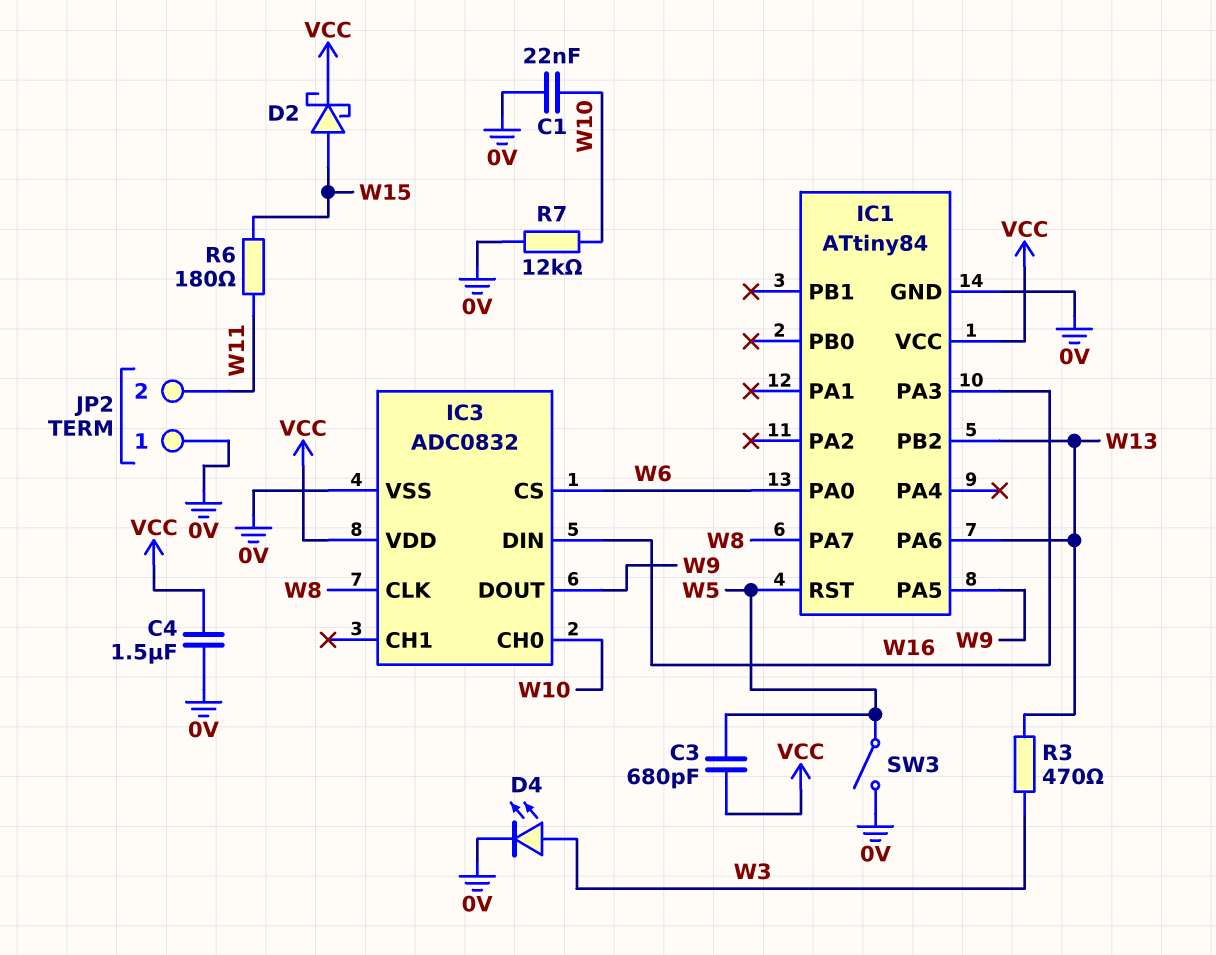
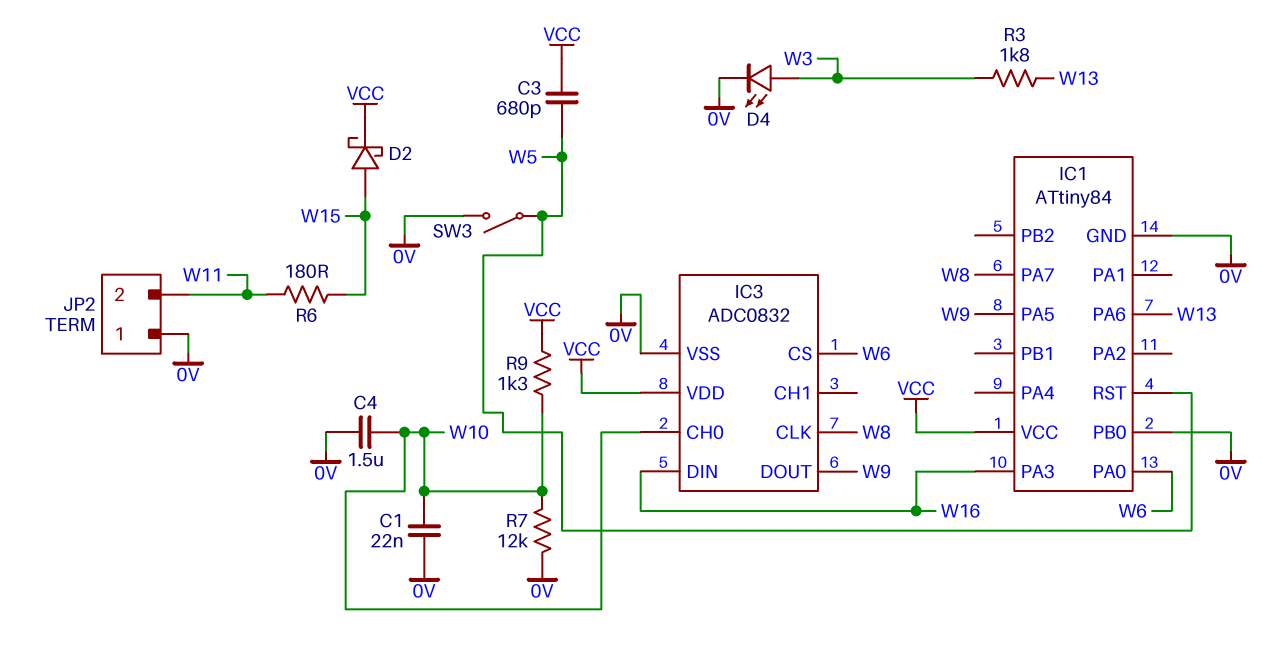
C4: 1.5uF (0V, VCC) -> 1.5uF (0V, W10)
IC1 pin PB0: none -> 0V
IC1 pin PB2: W13 -> none
R3: 470 (W3, W13) -> 1.8k (W3, W13)
R9: none -> 1.3k (VCC, W10)

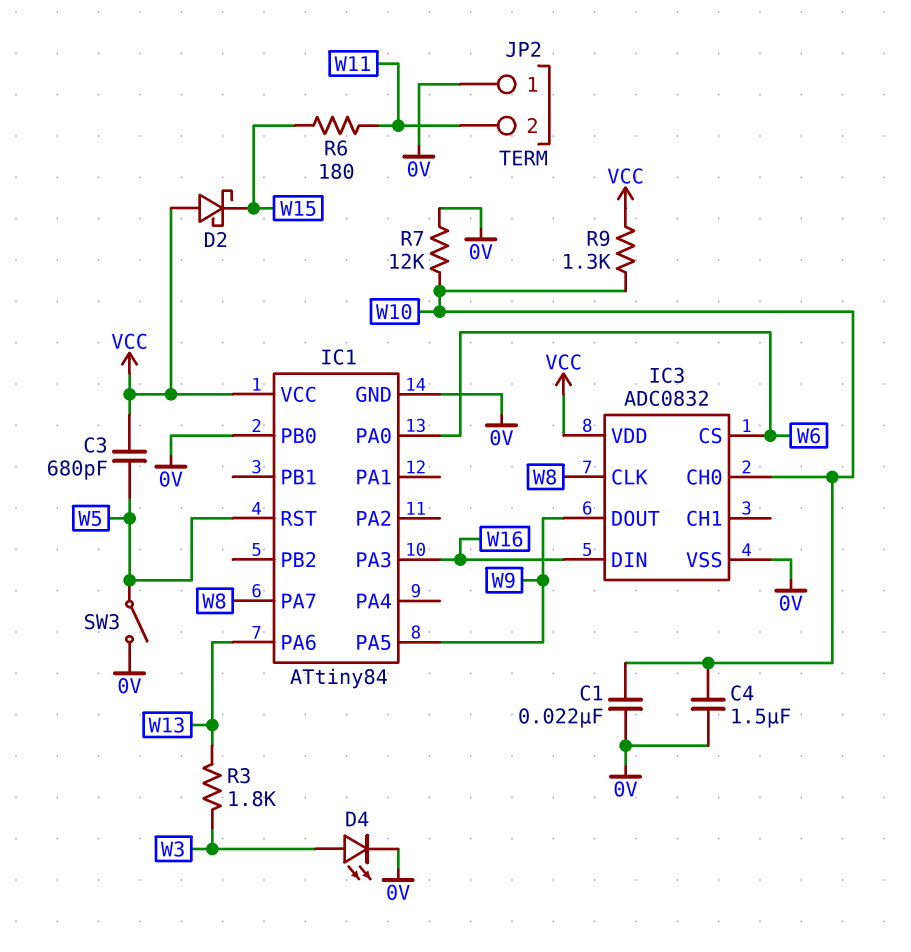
D2: schottky (A W15, K VCC) -> schottky (A VCC, K W15)

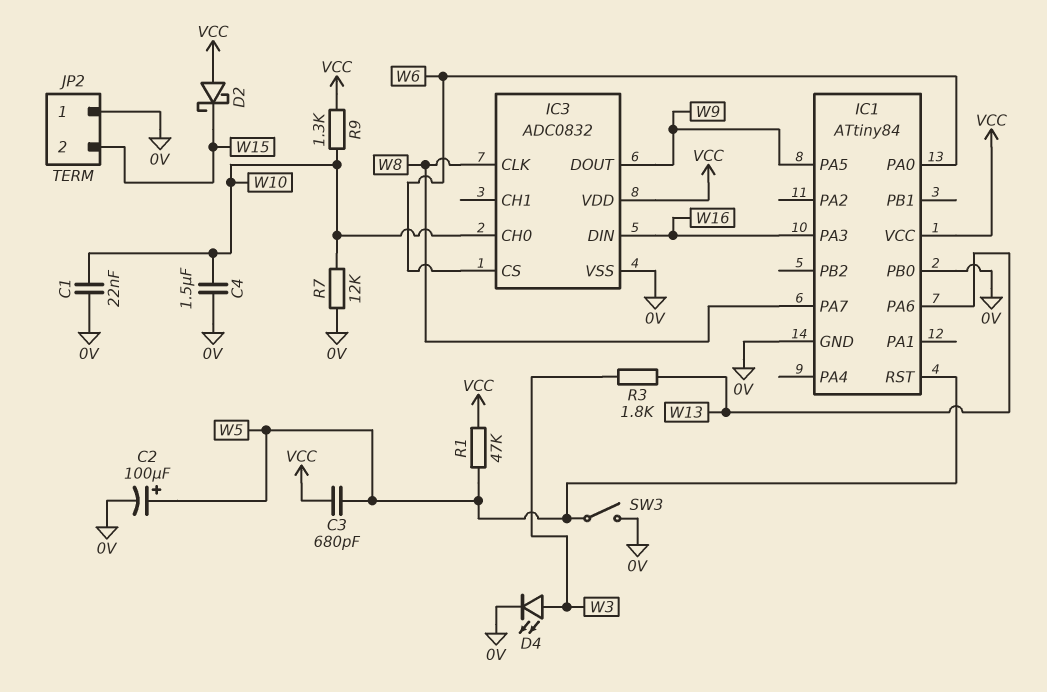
C2: none -> 100uF (plus W5, minus 0V)
JP2 pin 2: W11 -> W15
R1: none -> 47k (VCC, W5)
R6: 180 (W11, W15) -> none

